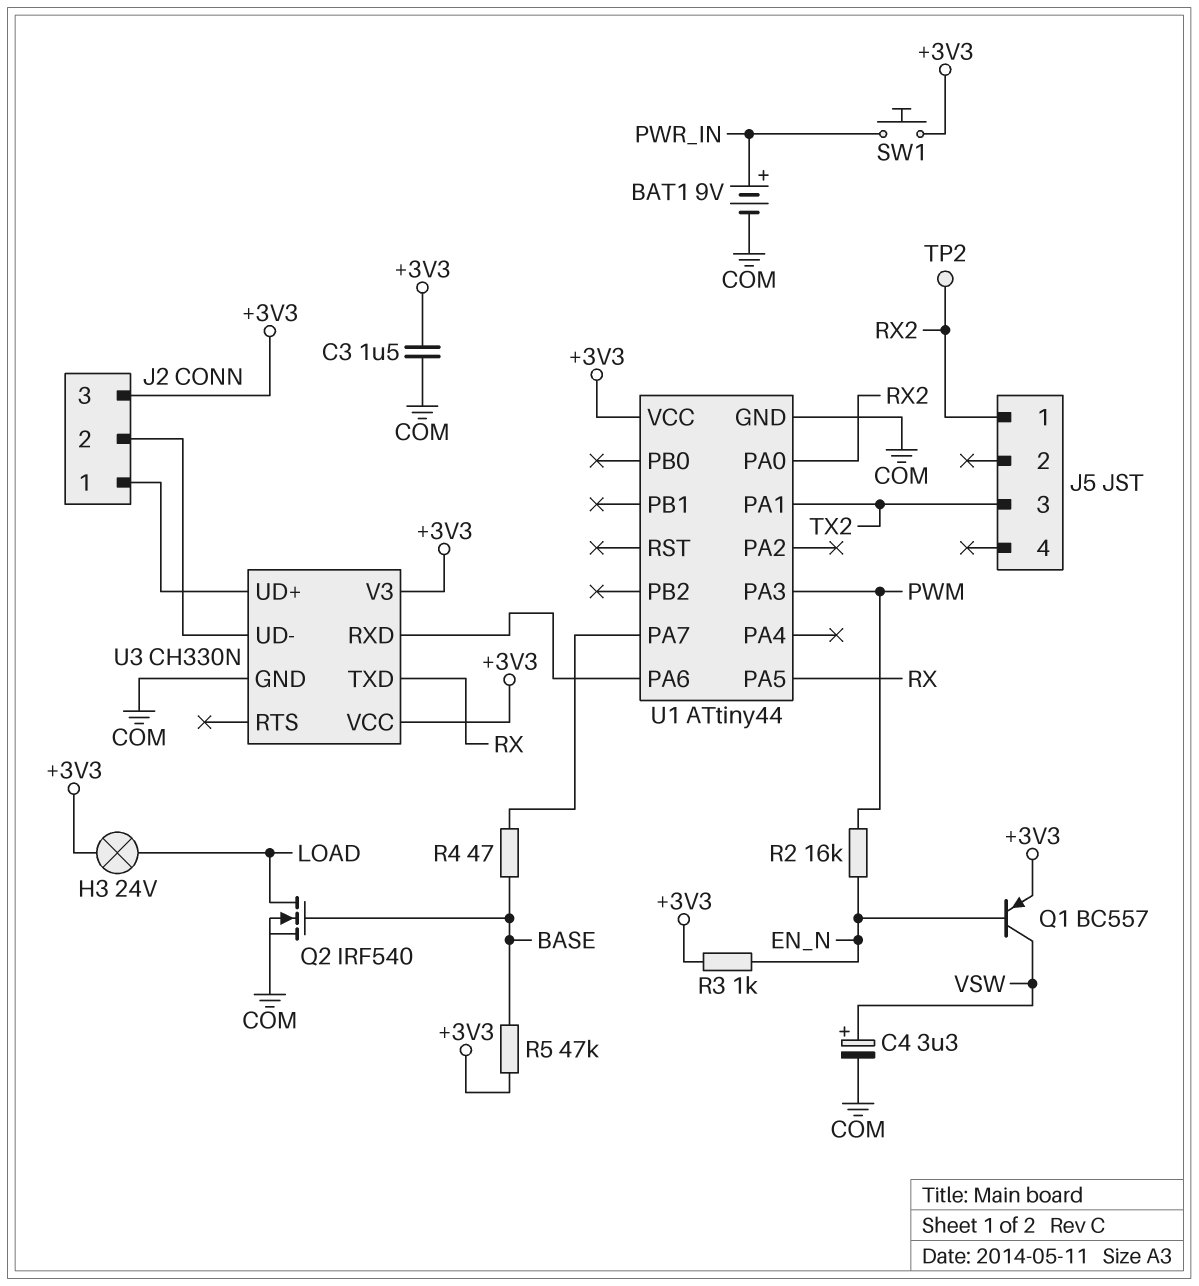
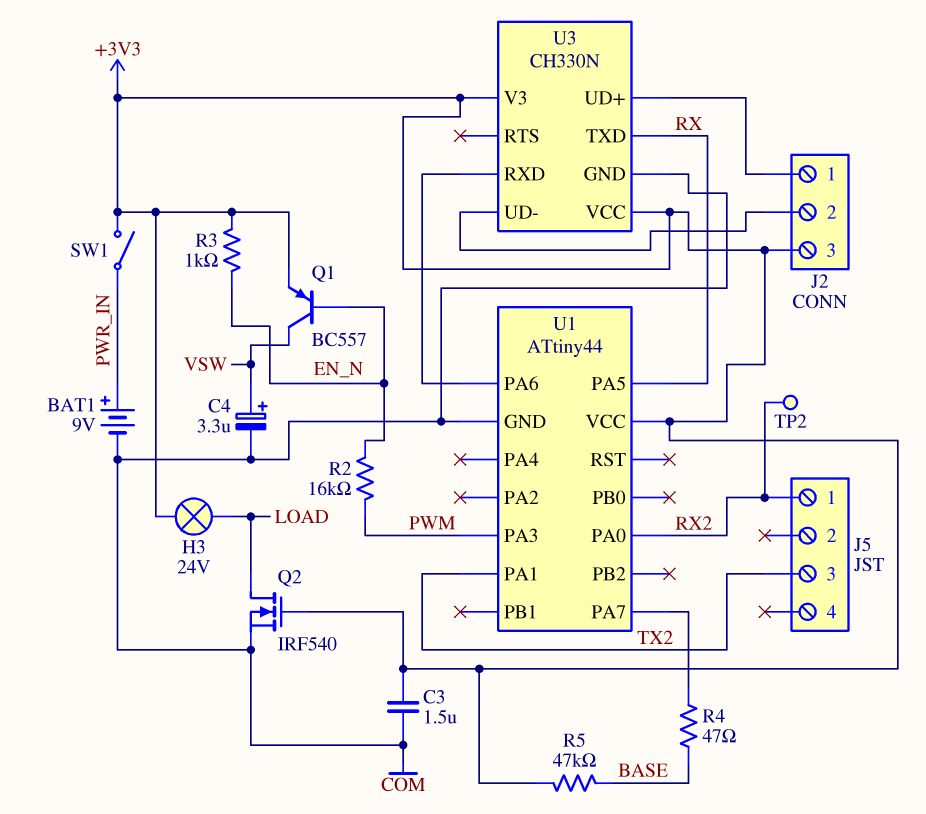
Q2: NMOS IRF540 (G BASE, D LOAD, S COM) -> NMOS IRF540 (G +3V3, D LOAD, S COM)
SW1: button (+3V3, PWR_IN) -> switch (+3V3, PWR_IN)

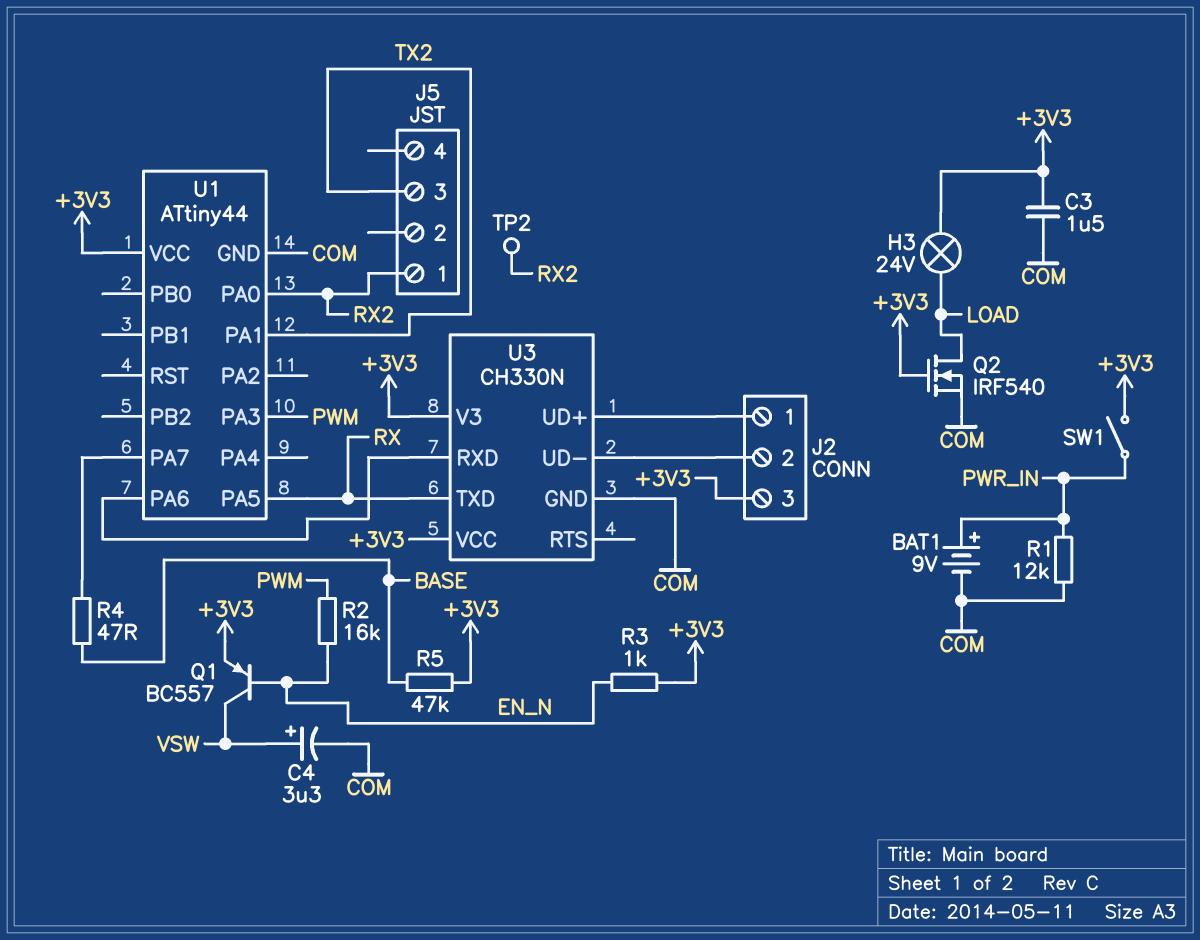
R1: none -> 12k (COM, PWR_IN)

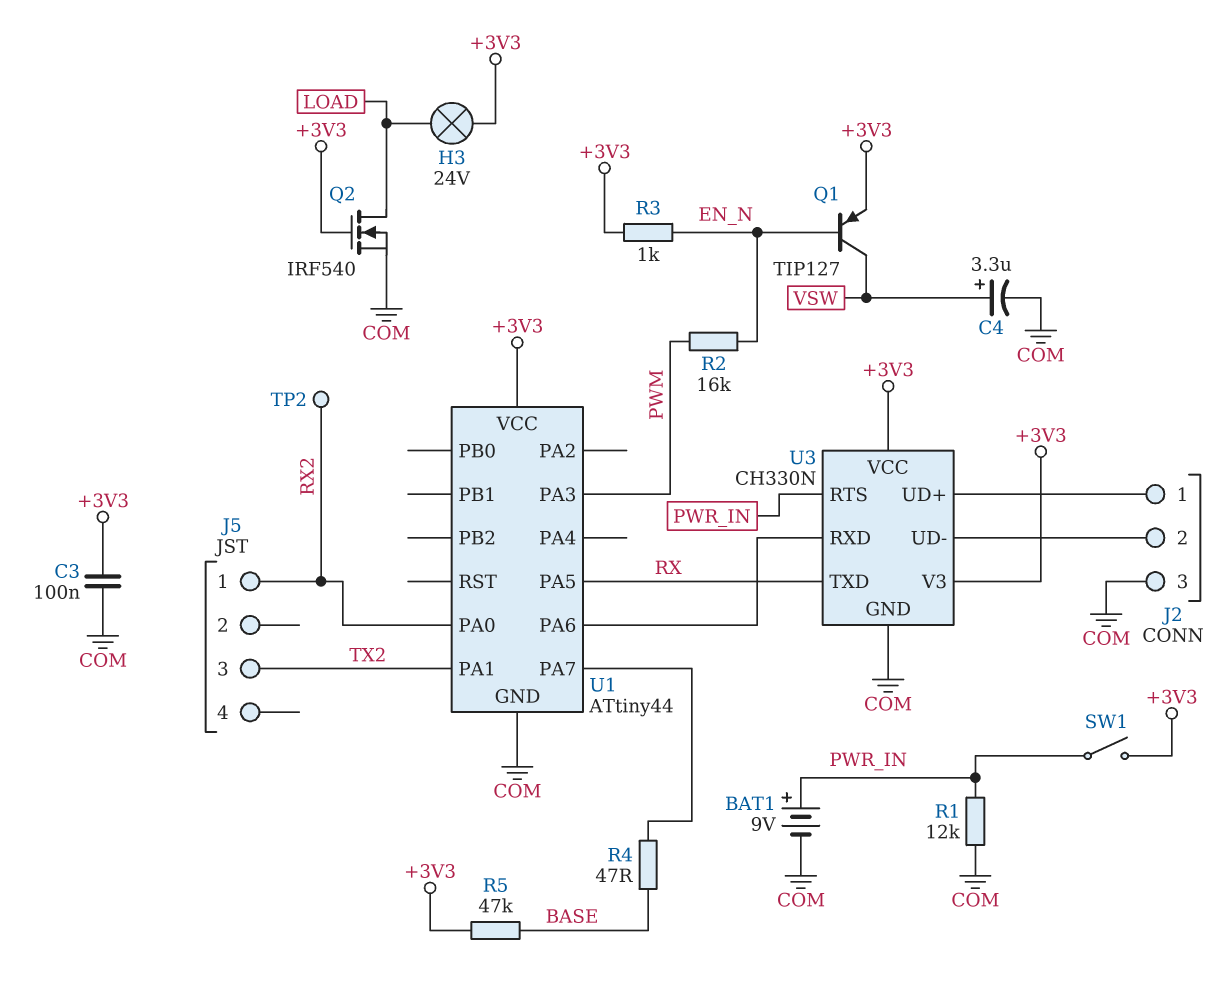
C3: 1.5uF (+3V3, COM) -> 100nF (+3V3, COM)
J2 pin 3: +3V3 -> COM
Q1: PNP BC557 (B EN_N, C VSW, E +3V3) -> PNP TIP127 (B EN_N, C VSW, E +3V3)
U3 pin RTS: none -> PWR_IN

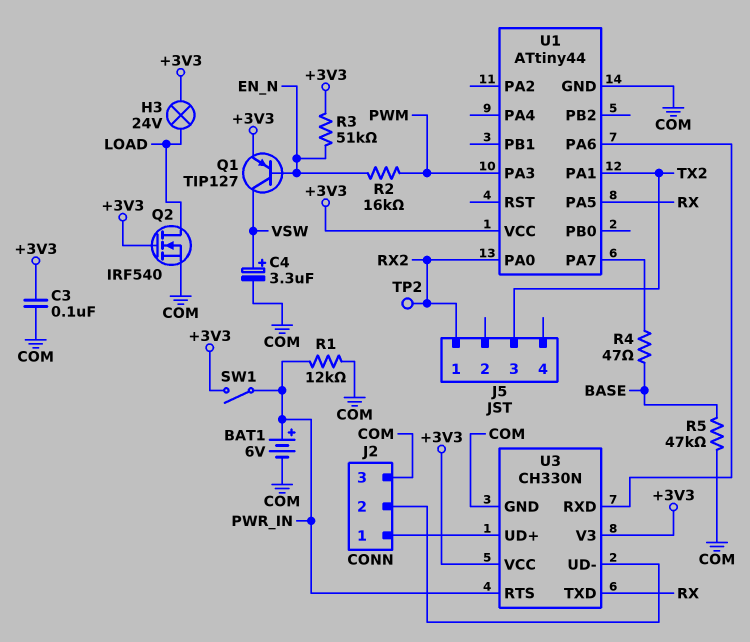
BAT1: 9V (plus PWR_IN, minus COM) -> 6V (plus PWR_IN, minus COM)
R3: 1k (+3V3, EN_N) -> 51k (+3V3, EN_N)
R5: 47k (+3V3, BASE) -> 47k (BASE, COM)

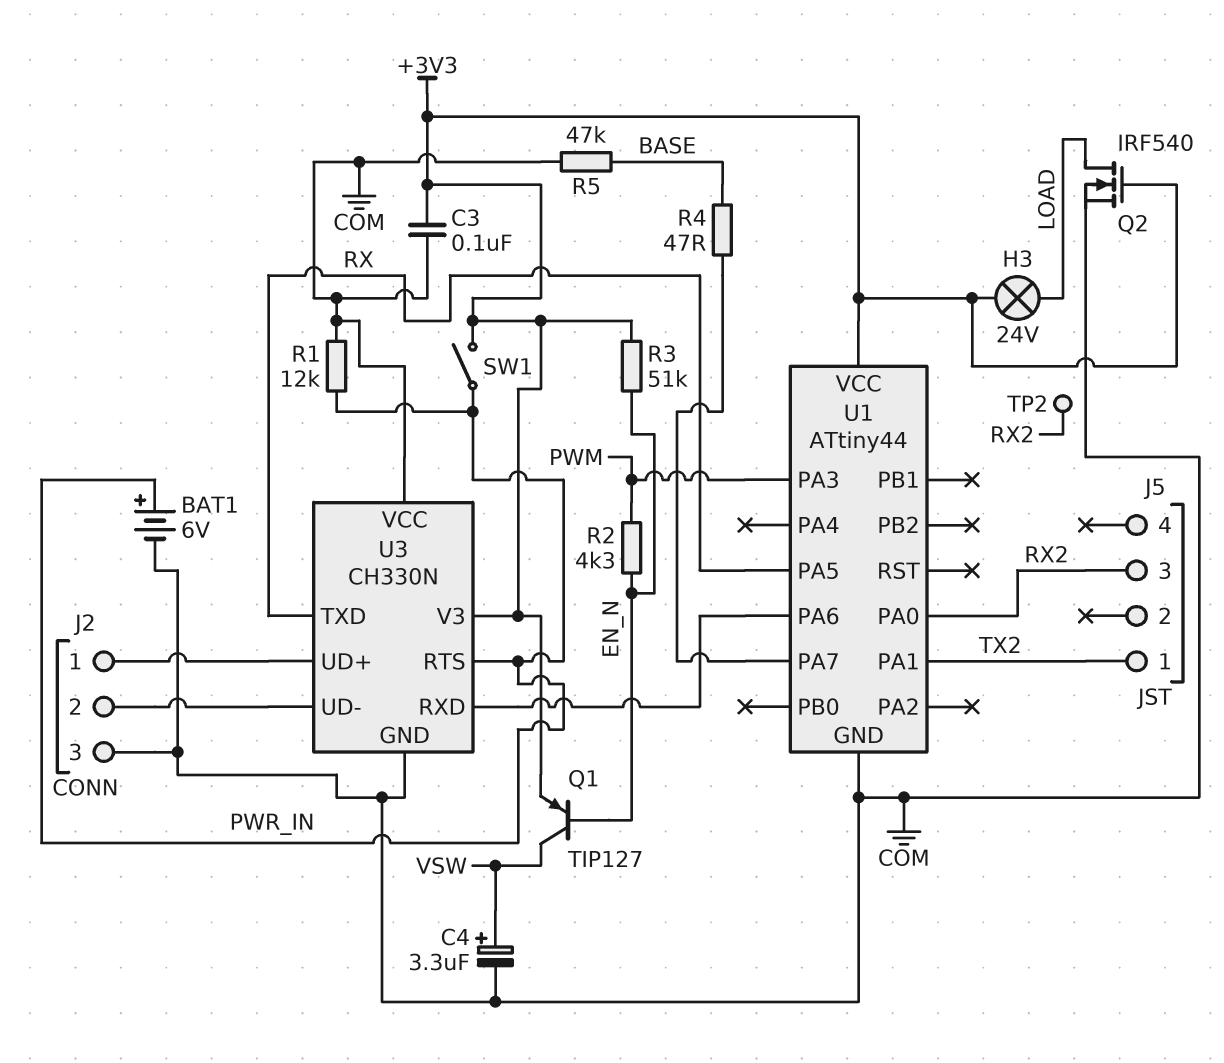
J5 pin 1: RX2 -> TX2
J5 pin 3: TX2 -> RX2
R2: 16k (EN_N, PWM) -> 4.3k (EN_N, PWM)
U3 pin VCC: +3V3 -> COM

